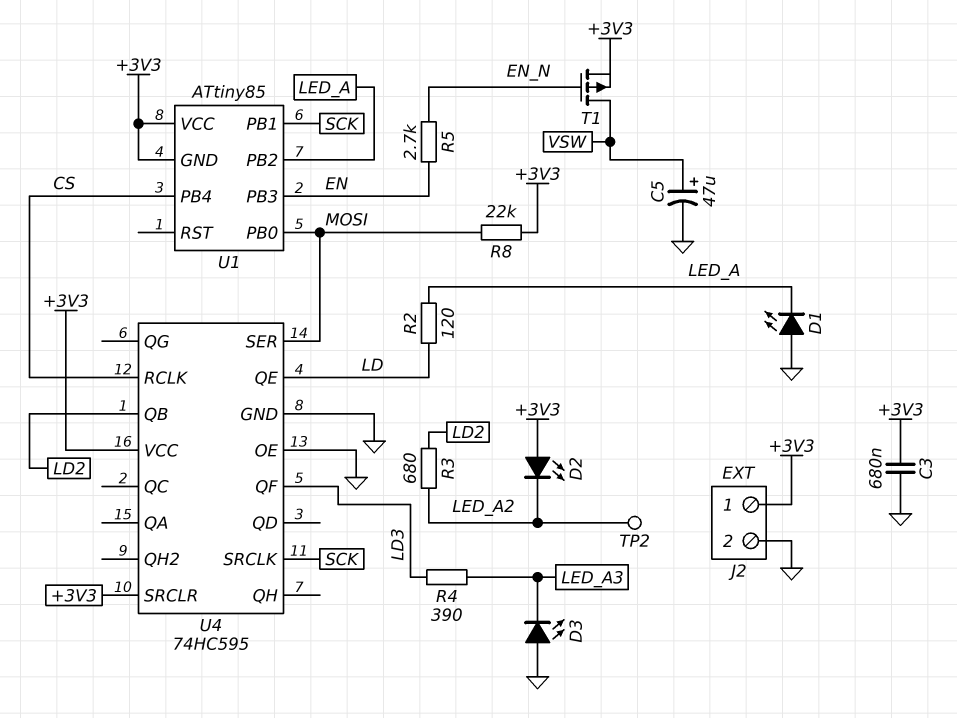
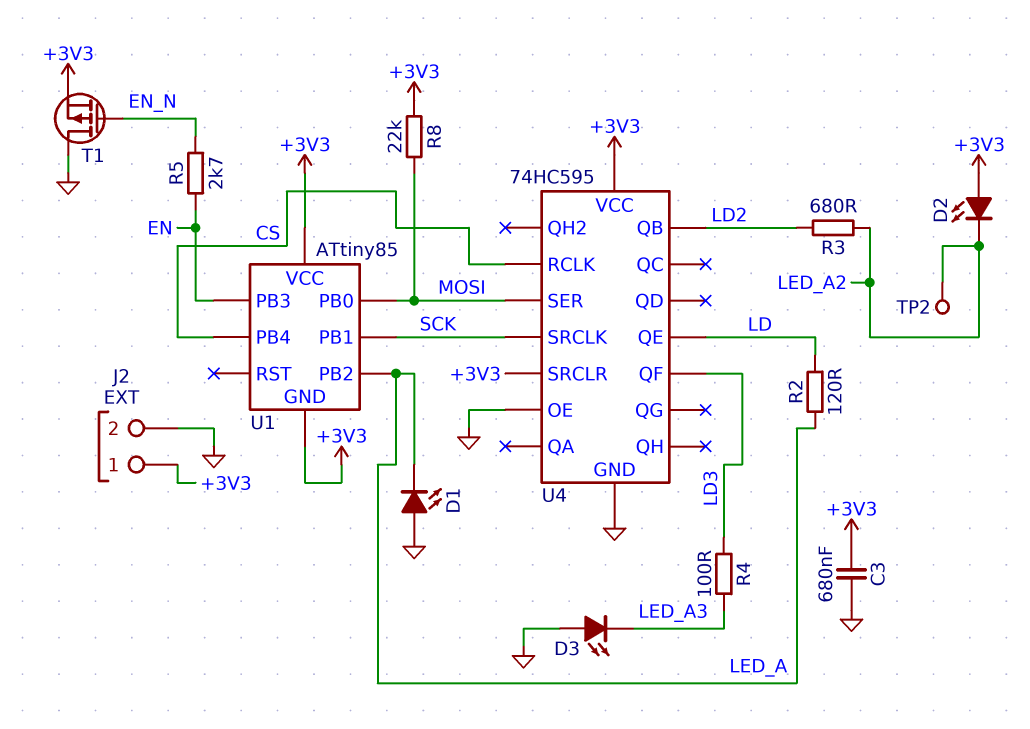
C5: 47uF (plus VSW, minus GND) -> none
R4: 390 (LD3, LED_A3) -> 100 (LD3, LED_A3)
T1: PMOS (G EN_N, D VSW, S +3V3) -> PMOS (G EN_N, D GND, S +3V3)

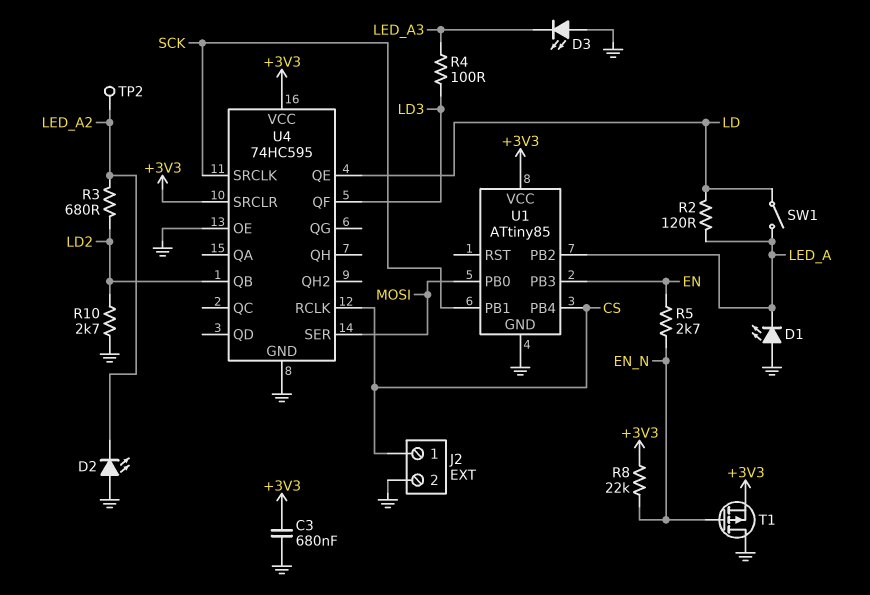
D2: LED (A +3V3, K LED_A2) -> LED (A GND, K LED_A2)
J2 pin 1: +3V3 -> CS
R8: 22k (+3V3, MOSI) -> 22k (+3V3, EN_N)
R10: none -> 2.7k (GND, LD2)
SW1: none -> switch (LD, LED_A)
U1 pin GND: +3V3 -> GND

